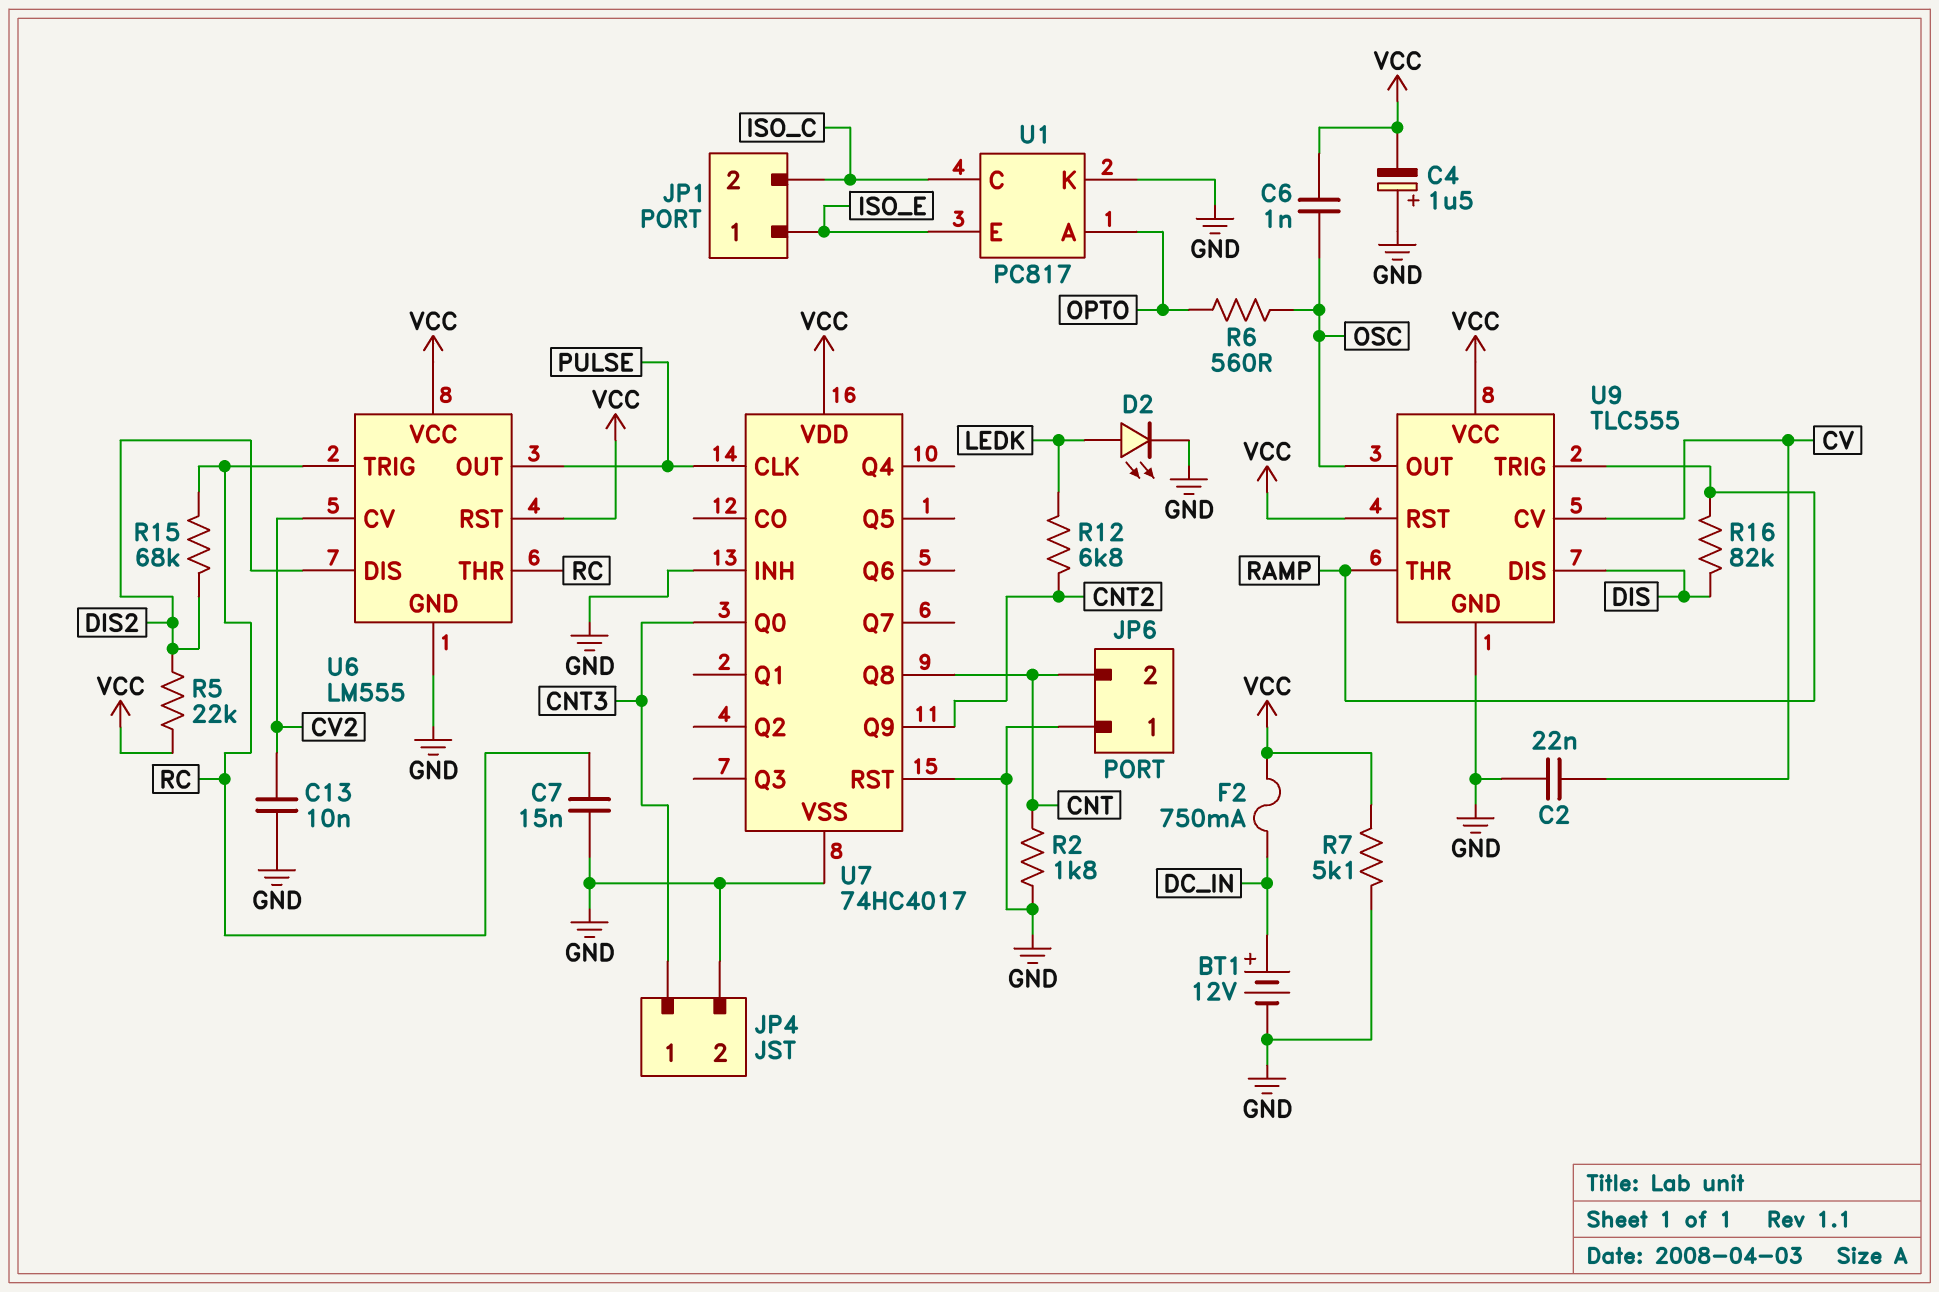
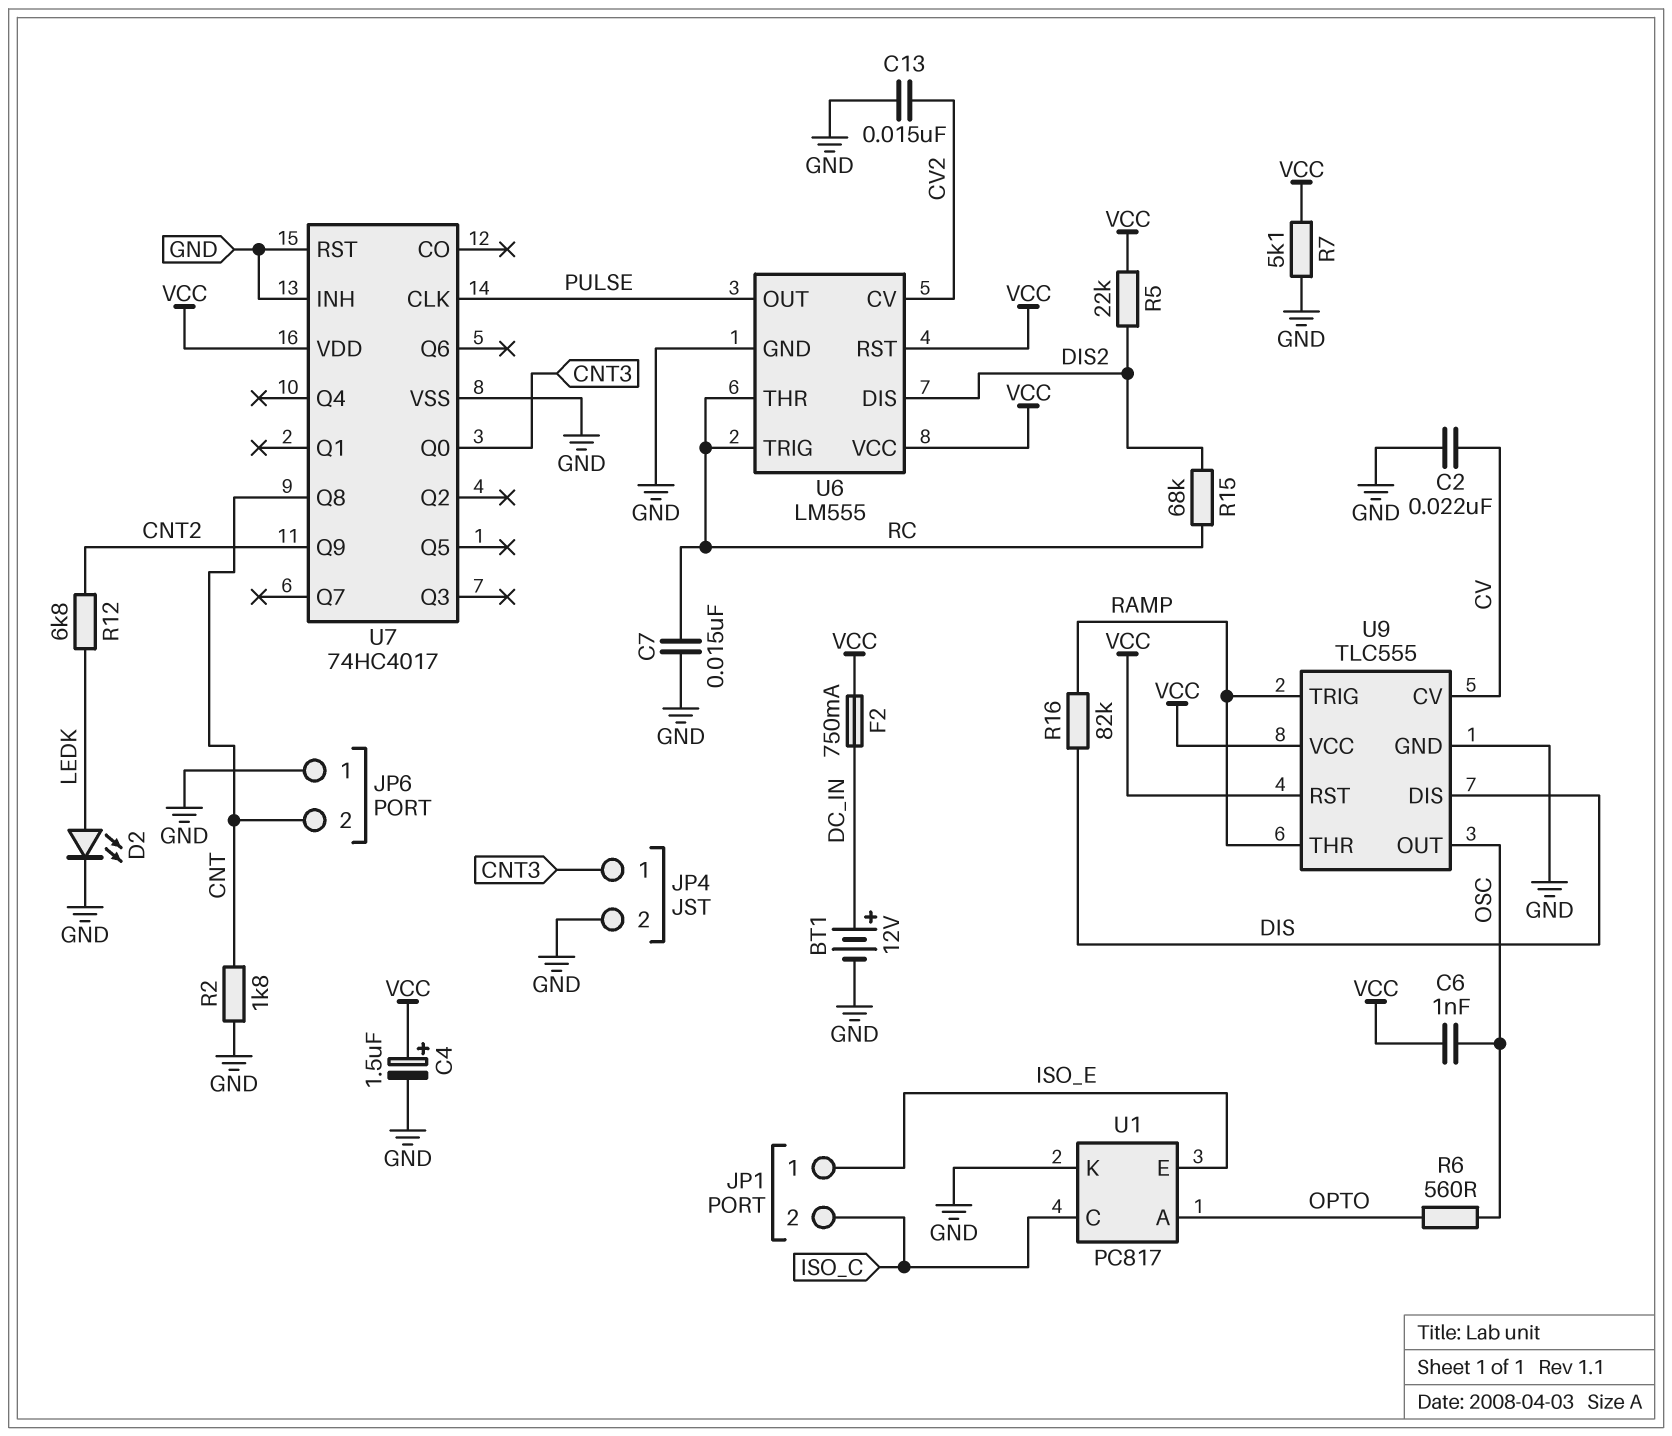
C4: 1.5uF (plus GND, minus VCC) -> 1.5uF (plus VCC, minus GND)
C13: 10nF (CV2, GND) -> 15nF (CV2, GND)

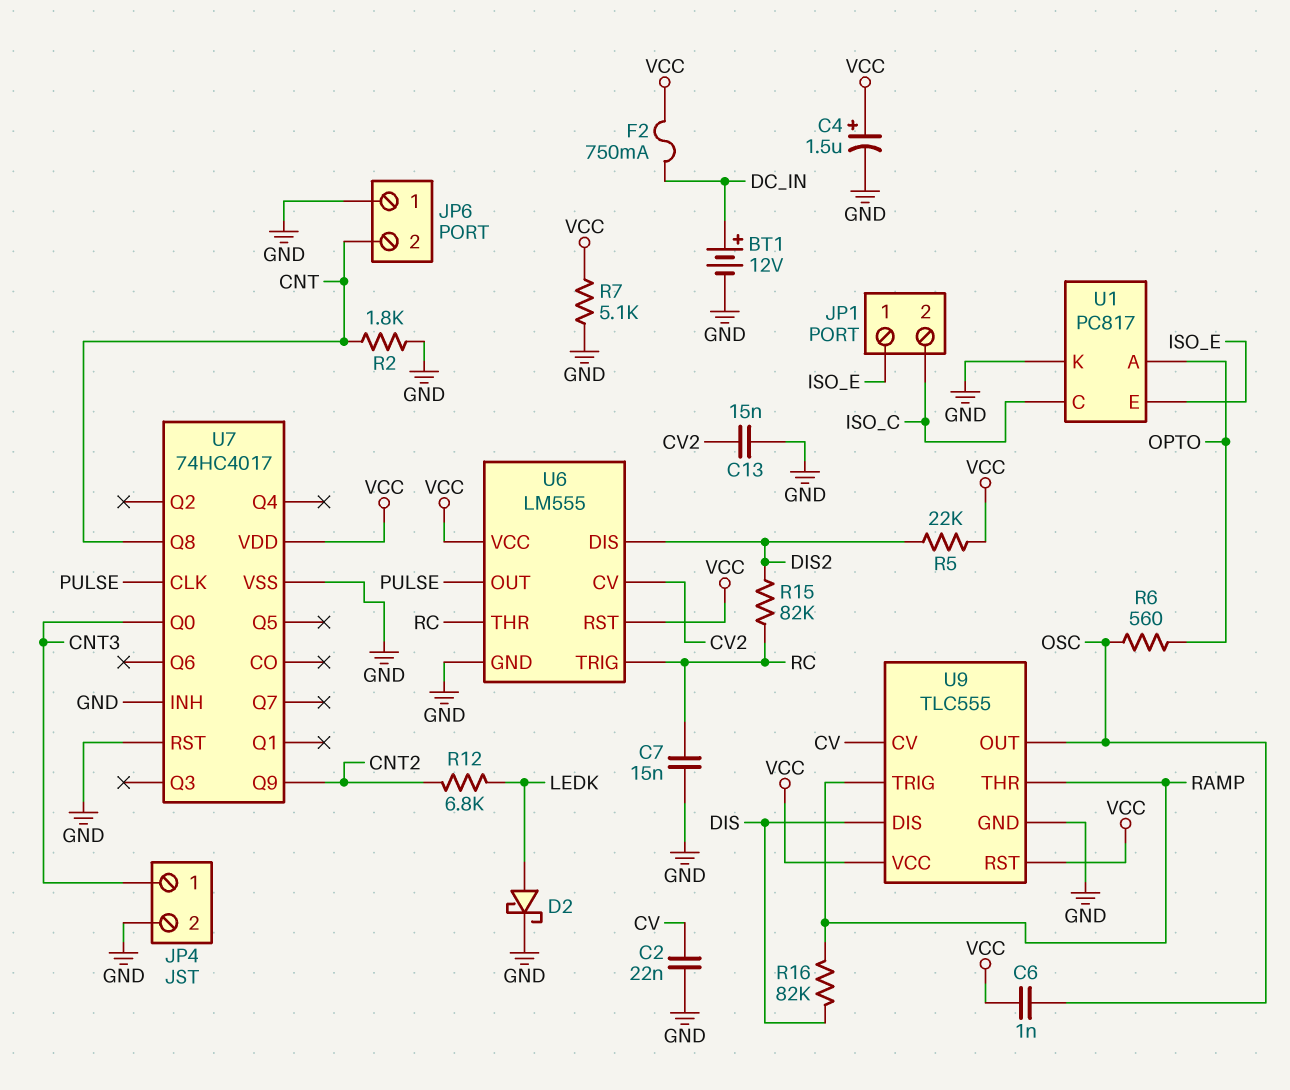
D2: LED (A LEDK, K GND) -> schottky (A LEDK, K GND)
R15: 68k (DIS2, RC) -> 82k (DIS2, RC)

